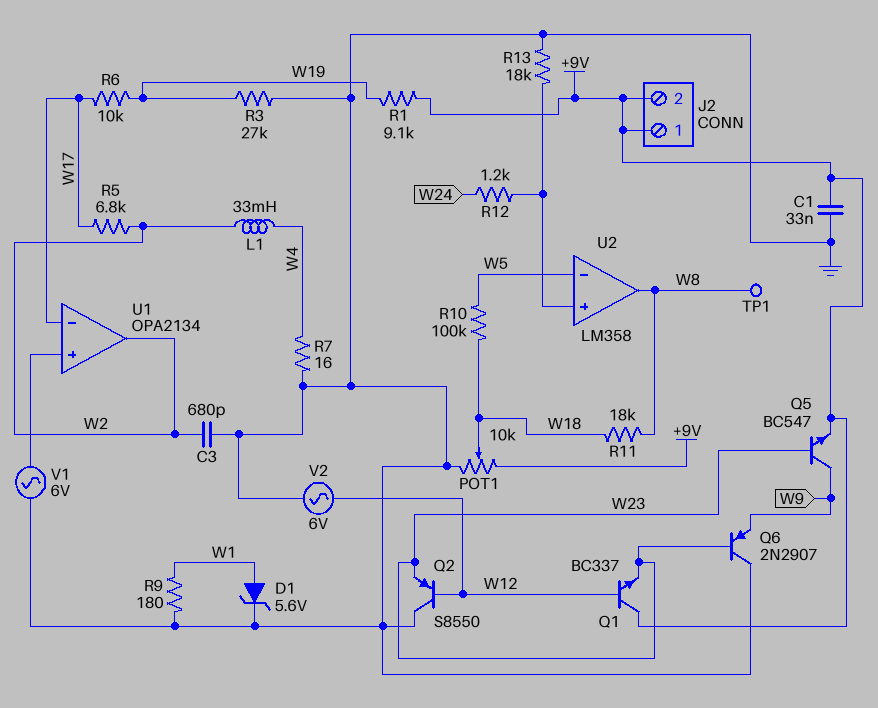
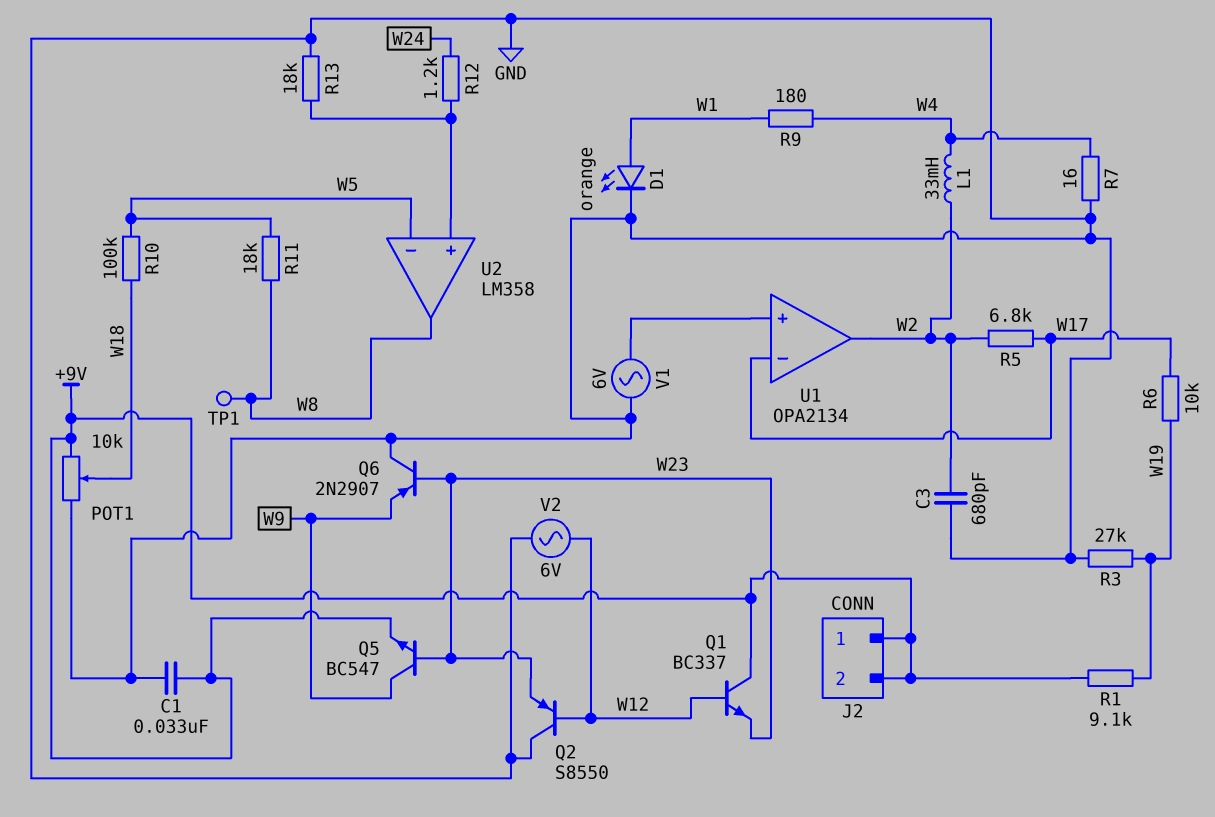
D1: zener 5.6V (A W1, K GND) -> LED orange (A W1, K GND)
R9: 180 (GND, W1) -> 180 (W1, W4)
R11: 18k (W8, W18) -> 18k (W5, W8)

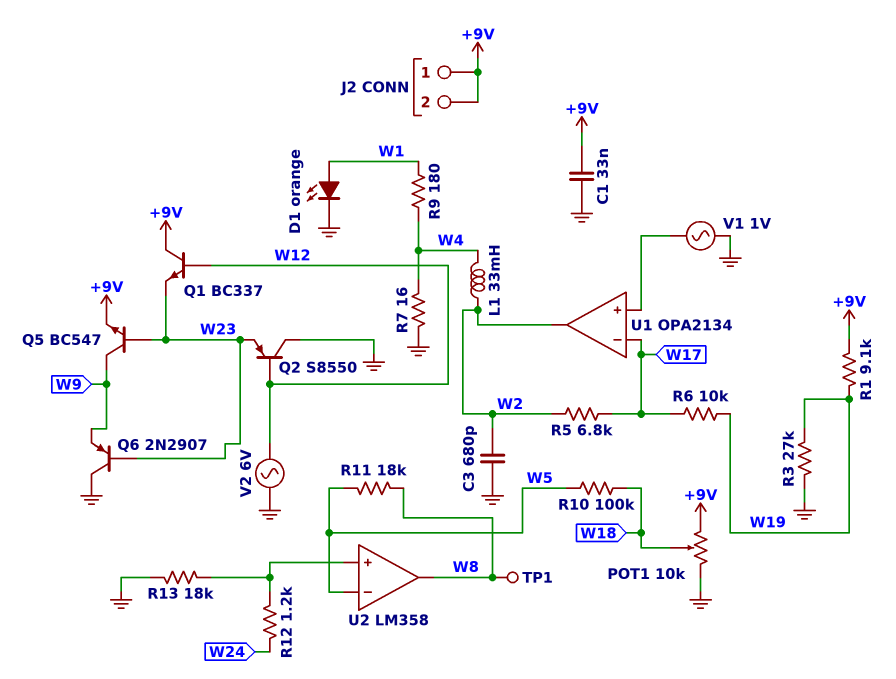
V1: AC 6V (GND, U1/in+) -> AC 1V (GND, U1/in+)

